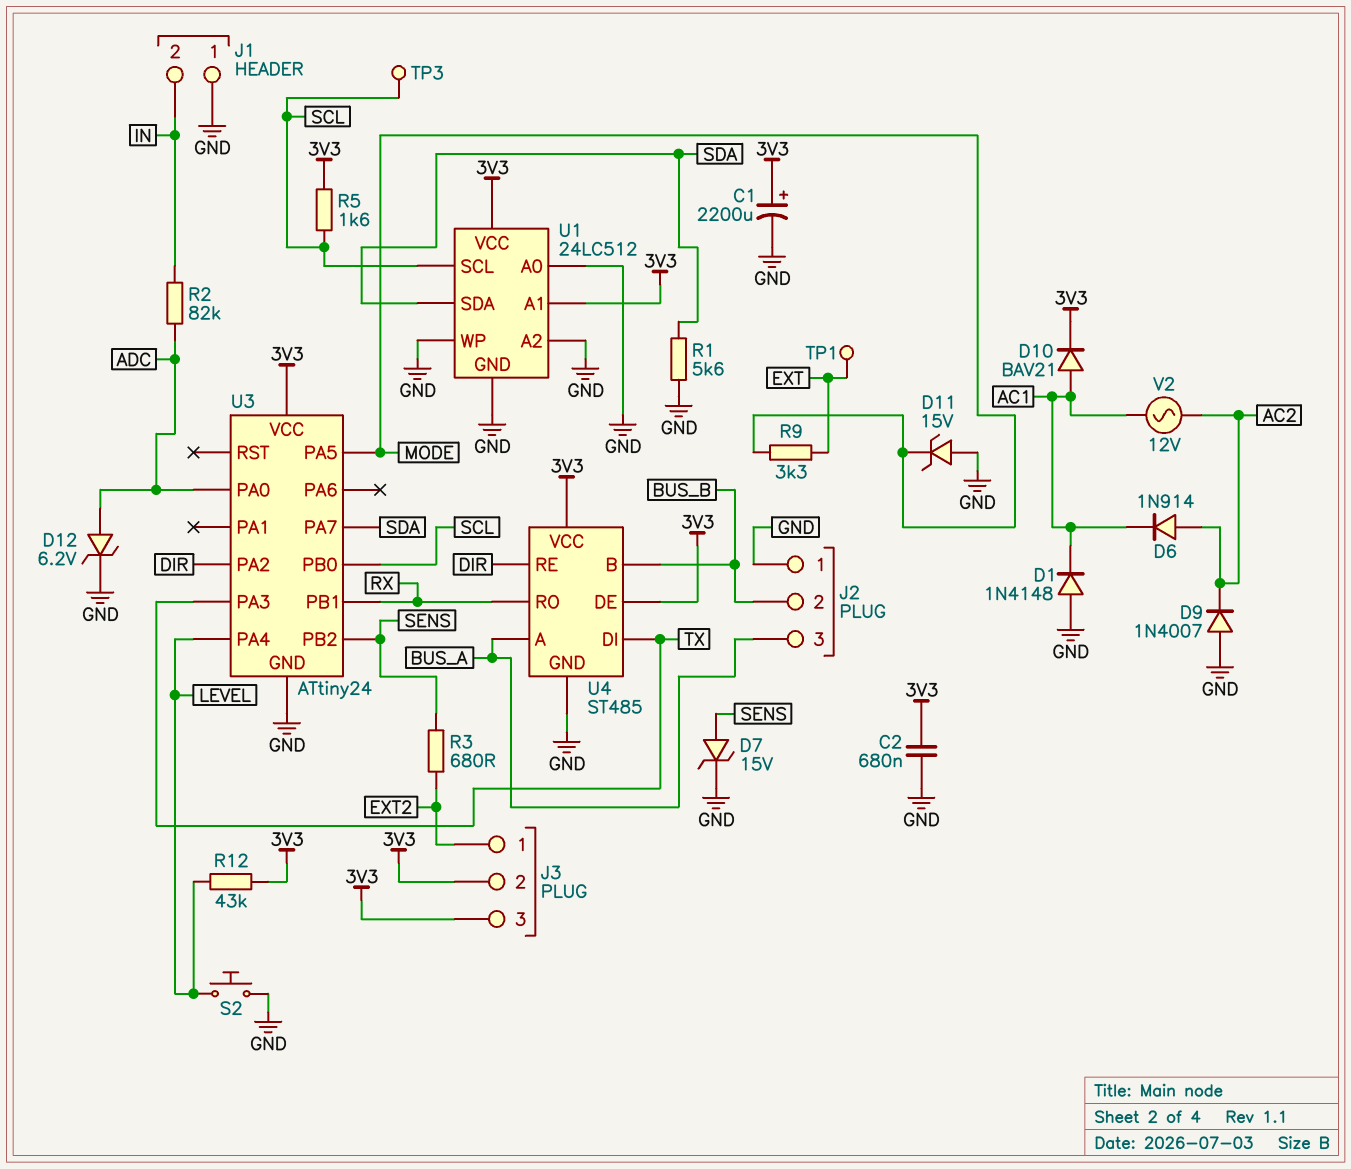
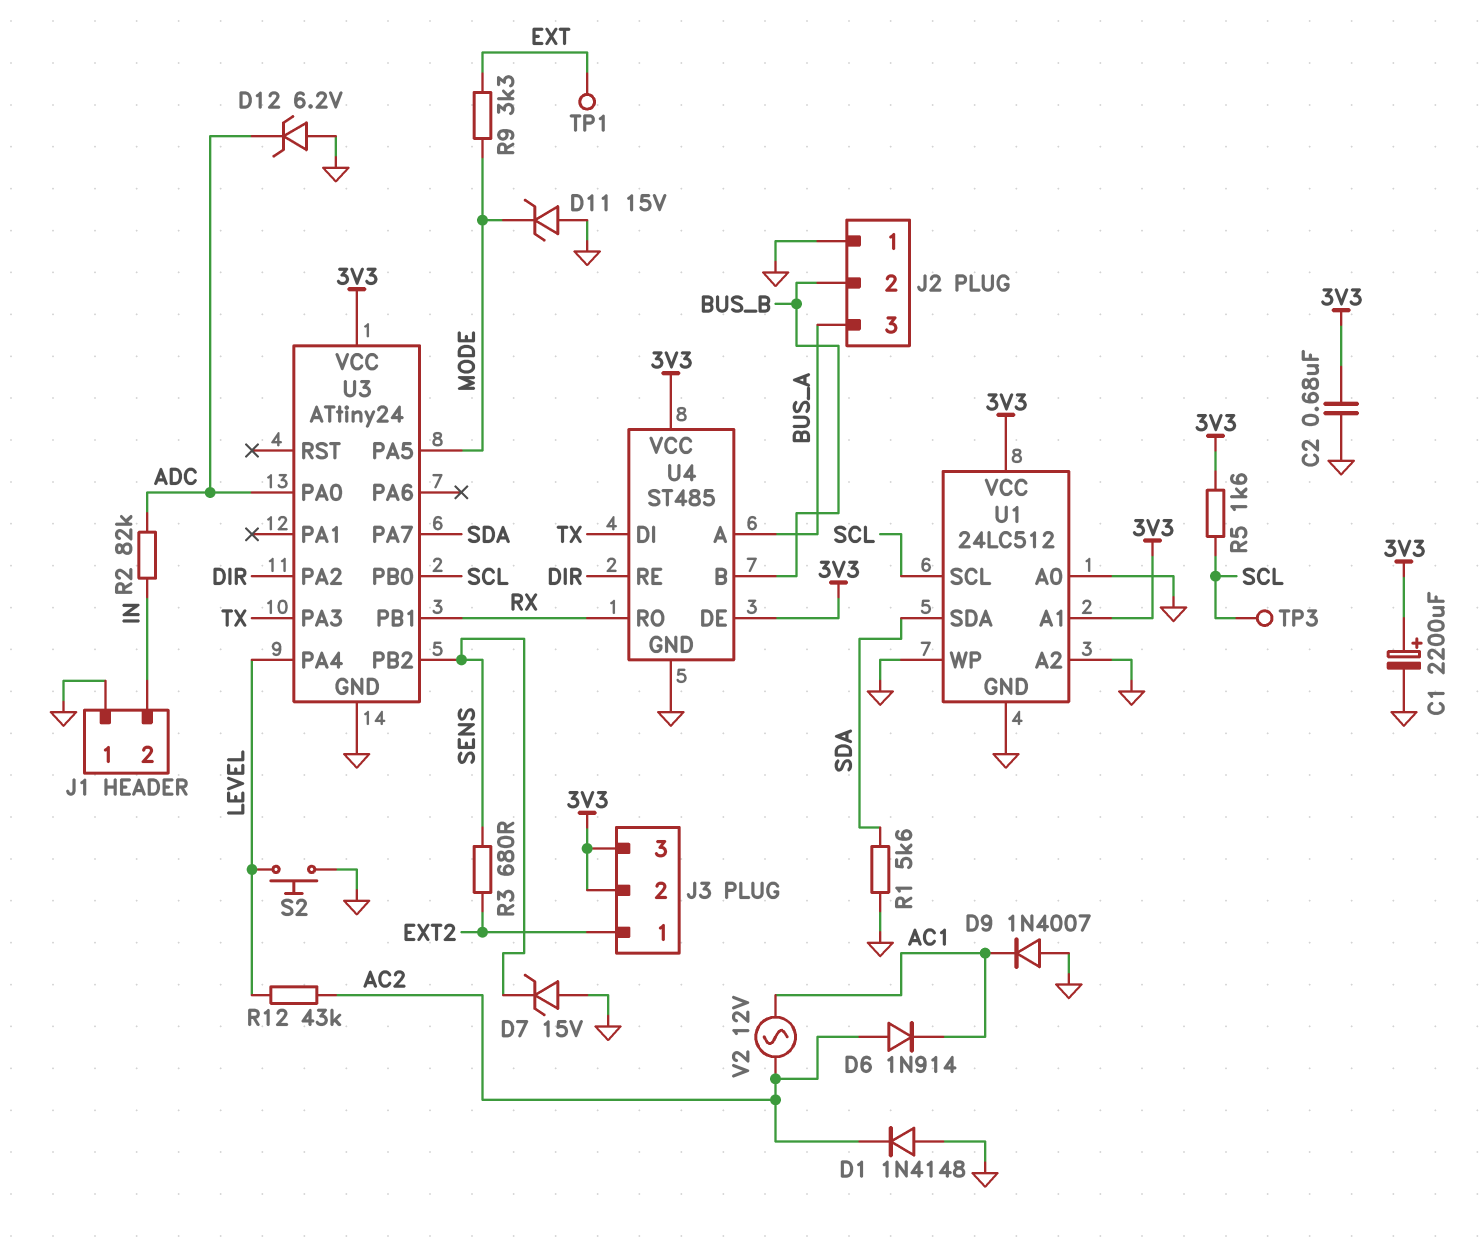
D1: diode 1N4148 (A GND, K AC1) -> diode 1N4148 (A GND, K AC2)
D7: zener 15V (A SENS, K GND) -> zener 15V (A GND, K SENS)
D9: diode 1N4007 (A GND, K AC2) -> diode 1N4007 (A GND, K AC1)
D10: diode BAV21 (A AC1, K 3V3) -> none
D12: zener 6.2V (A ADC, K GND) -> zener 6.2V (A GND, K ADC)
R12: 43k (3V3, LEVEL) -> 43k (AC2, LEVEL)

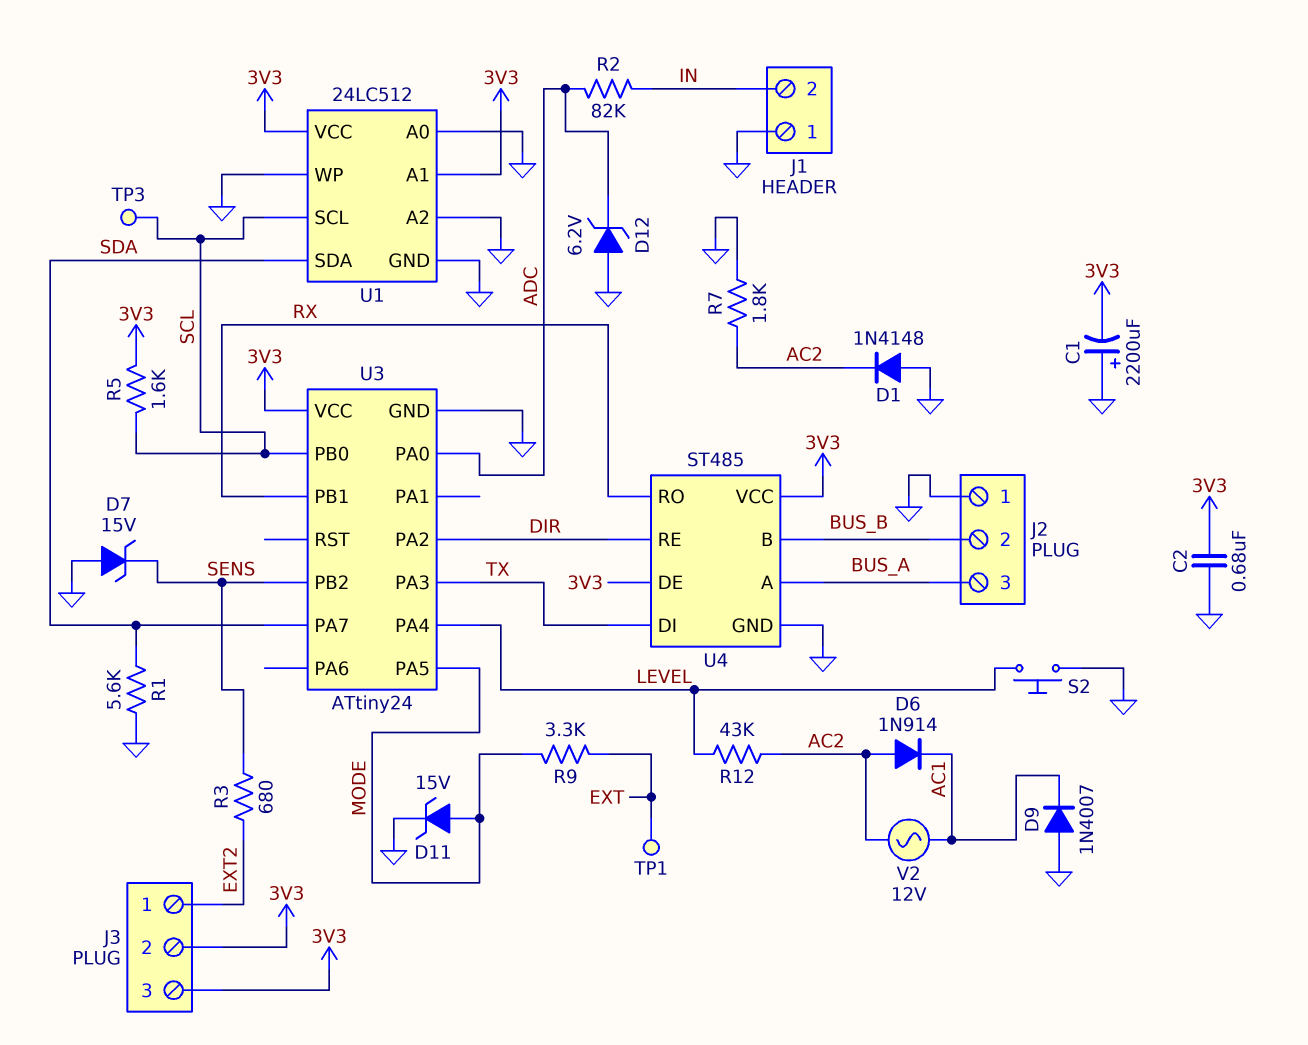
C1: 2200uF (plus 3V3, minus GND) -> 2200uF (plus GND, minus 3V3)
D11: zener 15V (A GND, K MODE) -> zener 15V (A MODE, K GND)
R7: none -> 1.8k (AC2, GND)

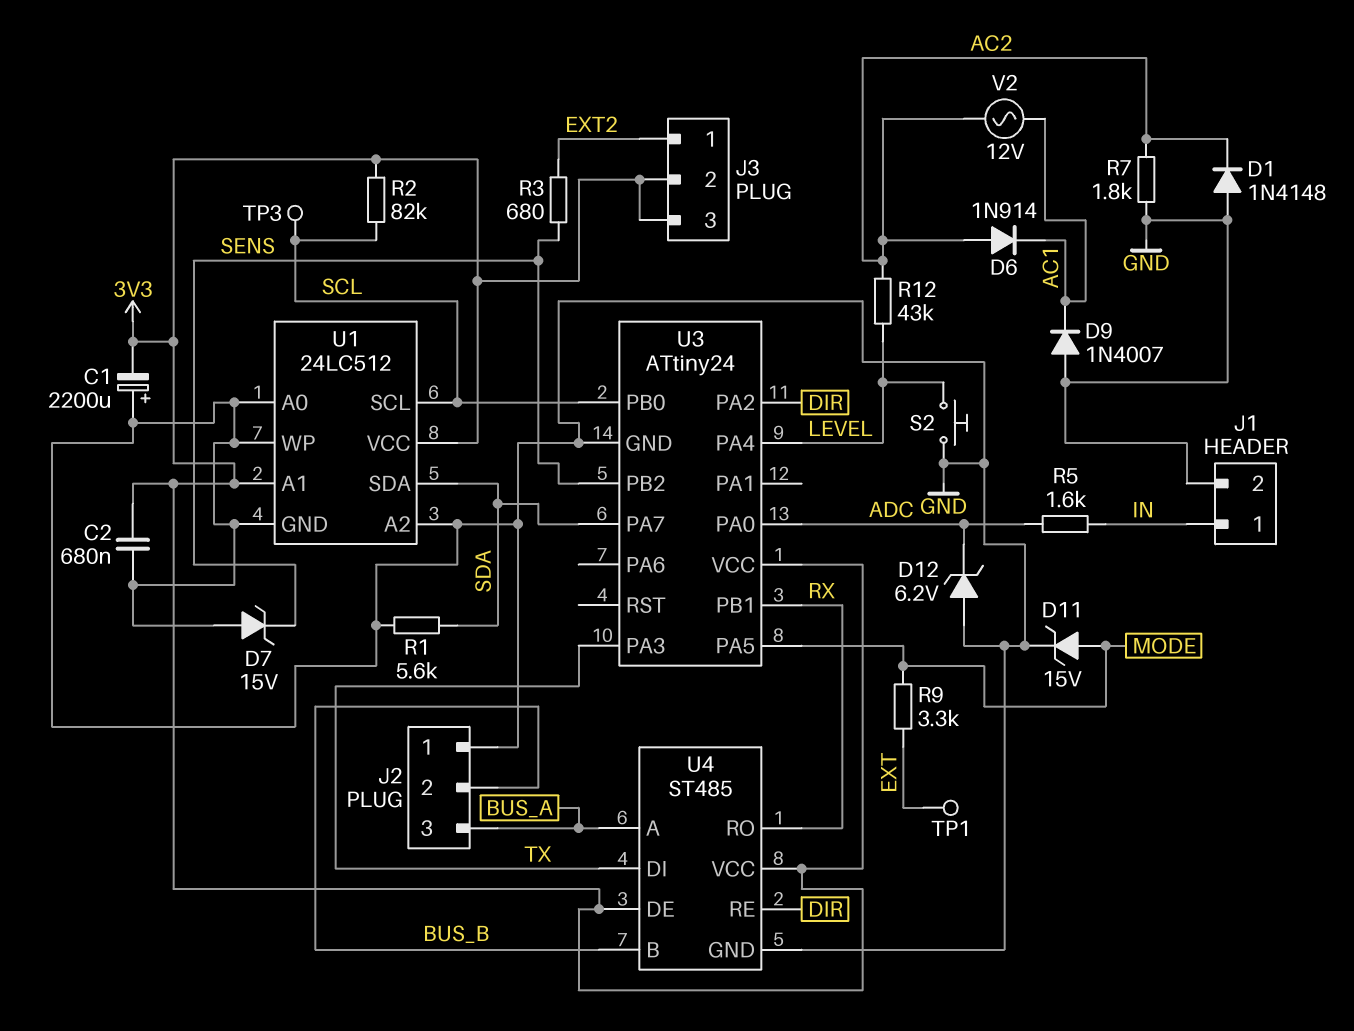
J1 pin 1: GND -> IN
J1 pin 2: IN -> GND
R2: 82k (ADC, IN) -> 82k (3V3, SCL)
R5: 1.6k (3V3, SCL) -> 1.6k (ADC, IN)

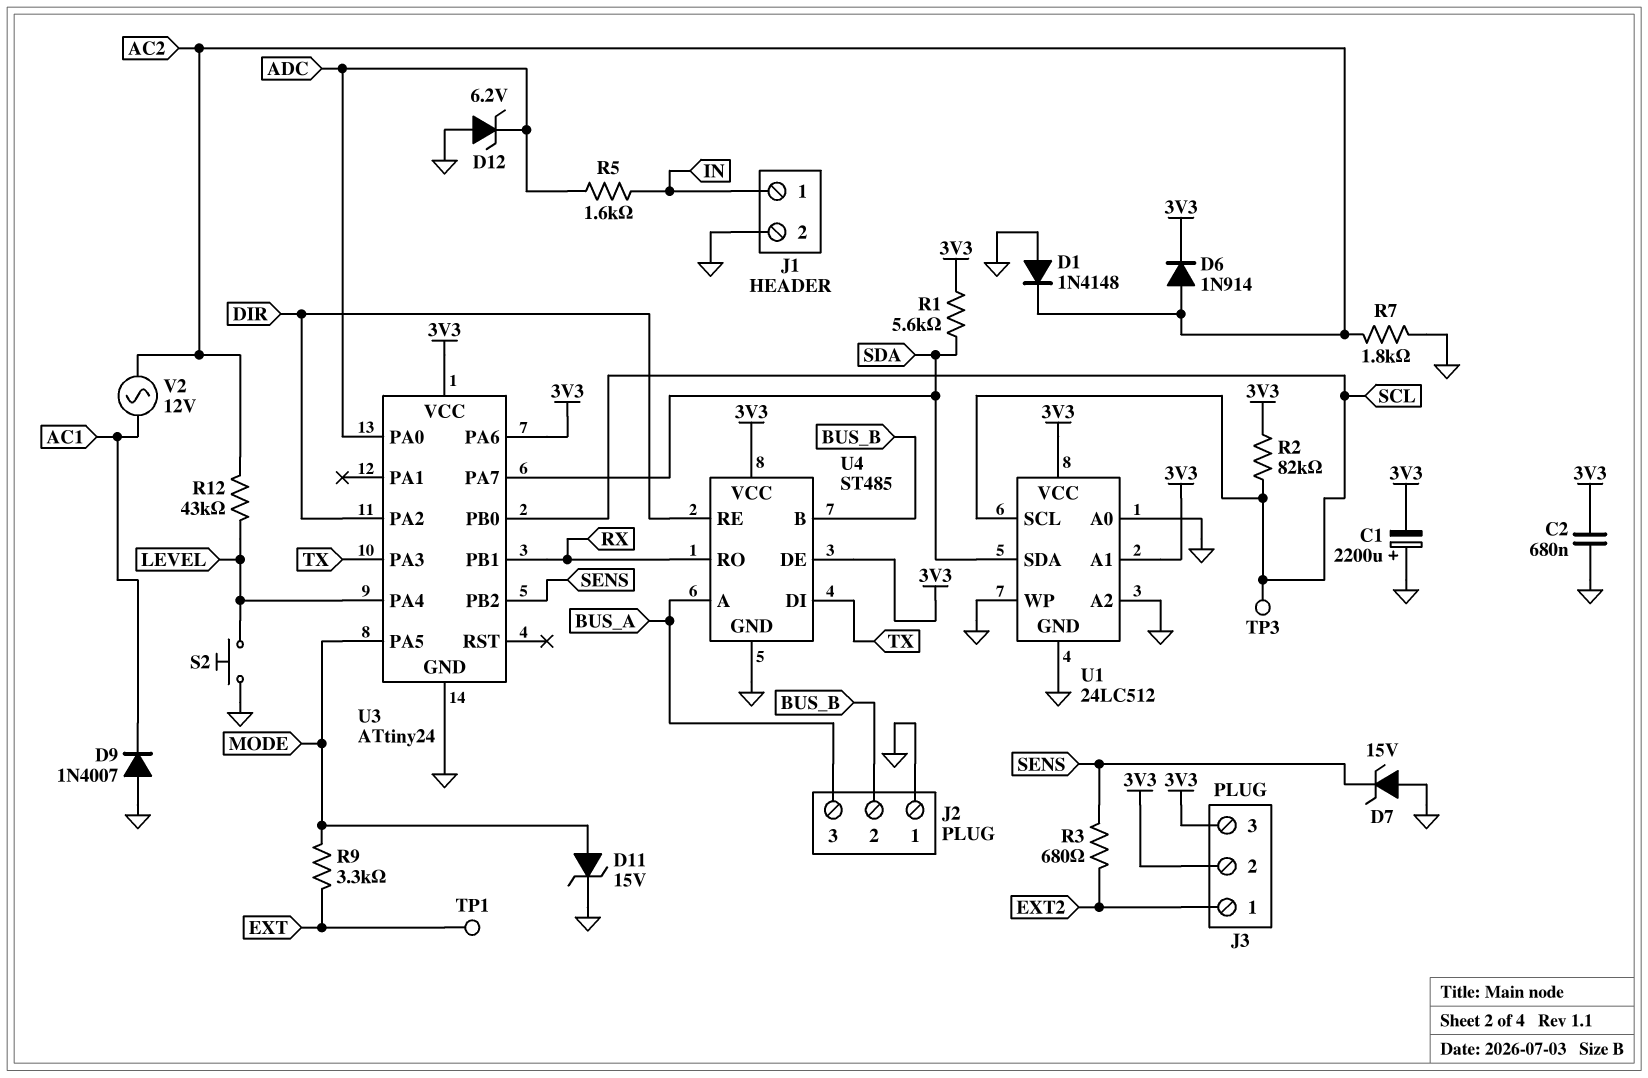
D6: diode 1N914 (A AC2, K AC1) -> diode 1N914 (A AC2, K 3V3)
R1: 5.6k (GND, SDA) -> 5.6k (3V3, SDA)
U3 pin PA6: none -> 3V3

